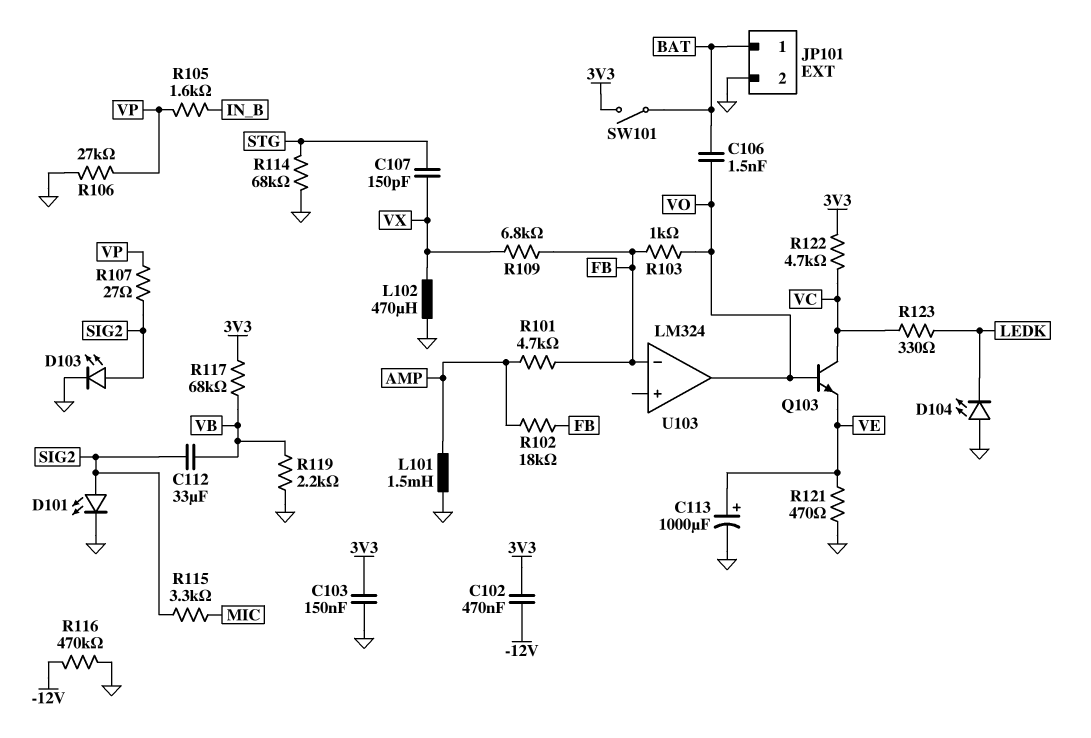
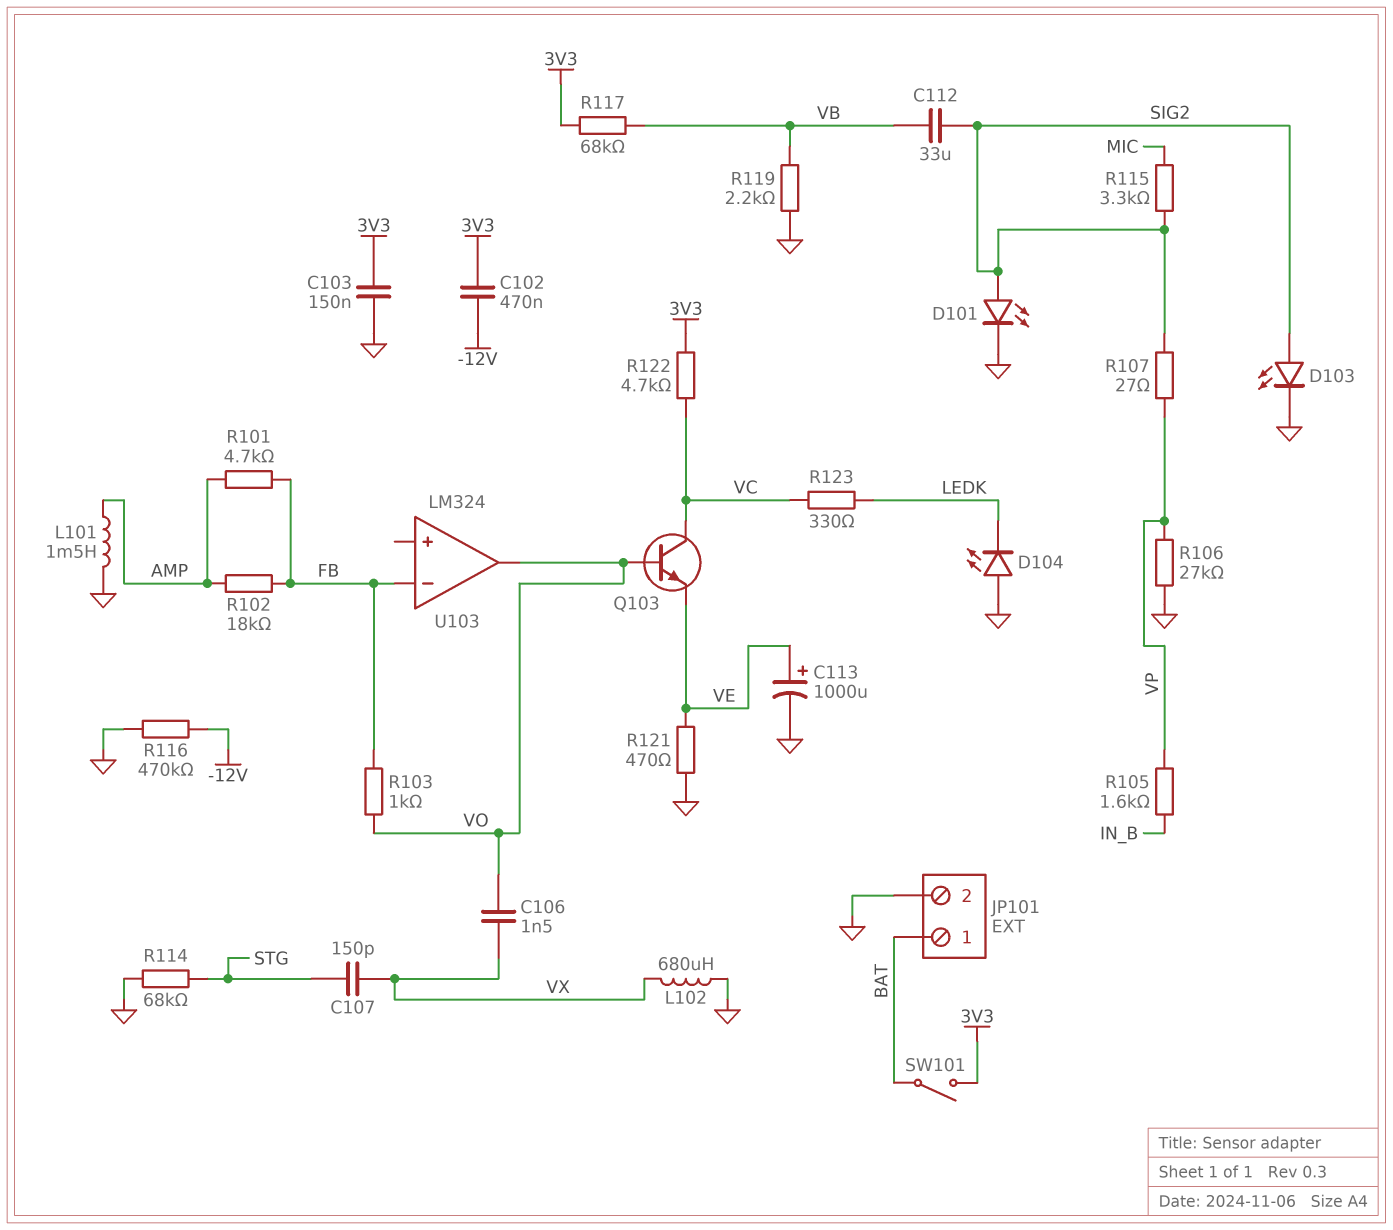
C106: 1.5nF (BAT, VO) -> 1.5nF (VO, VX)
L102: 470uH (GND, VX) -> 680uH (GND, VX)
R109: 6.8k (FB, VX) -> none

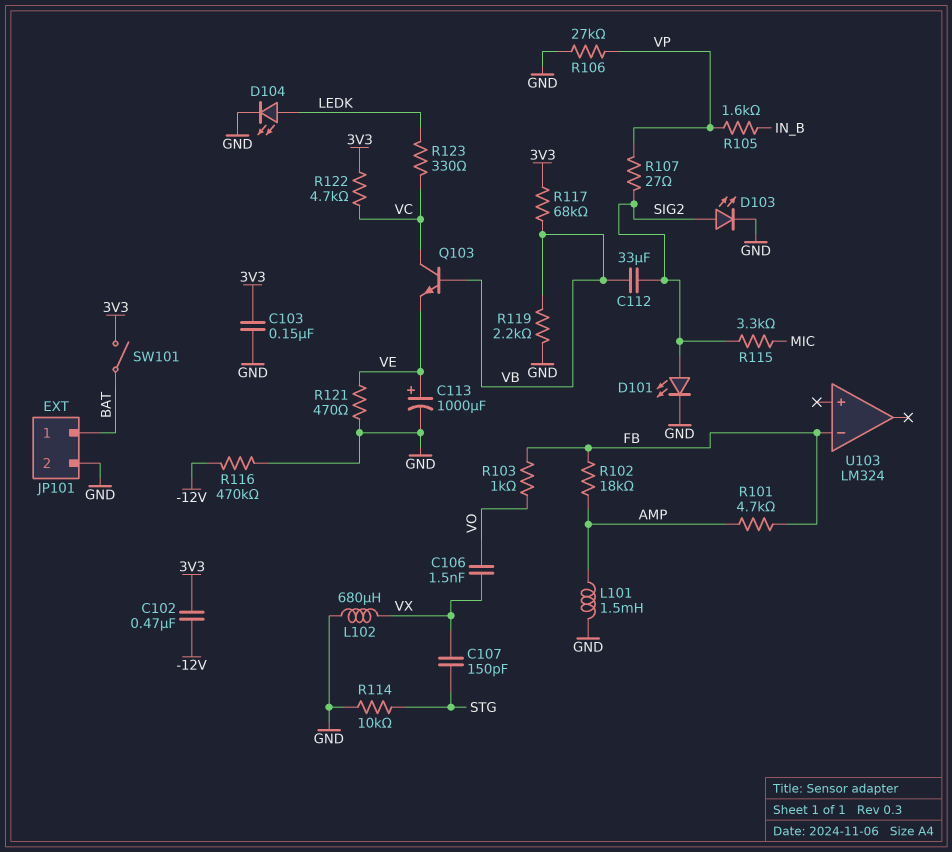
D104: LED (A GND, K LEDK) -> LED (A LEDK, K GND)
Q103: NPN (B VO, C VC, E VE) -> NPN (B VB, C VC, E VE)
R114: 68k (GND, STG) -> 10k (GND, STG)
U103 pin out: VO -> none

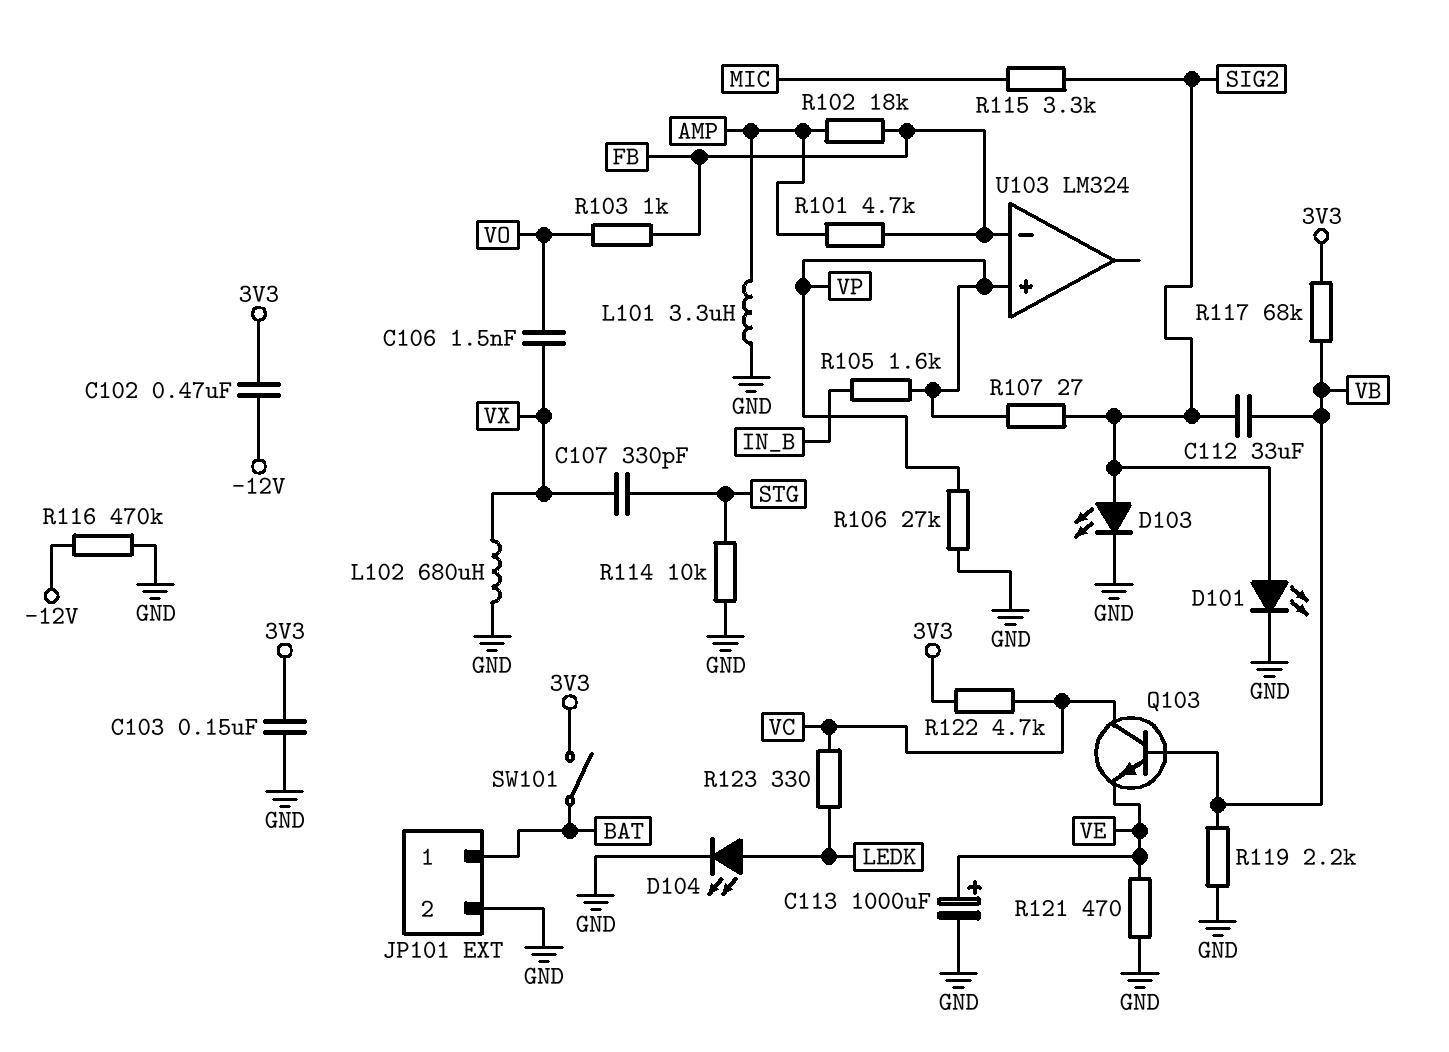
C107: 150pF (STG, VX) -> 330pF (STG, VX)
L101: 1.5mH (AMP, GND) -> 3.3uH (AMP, GND)
U103 pin in+: none -> VP

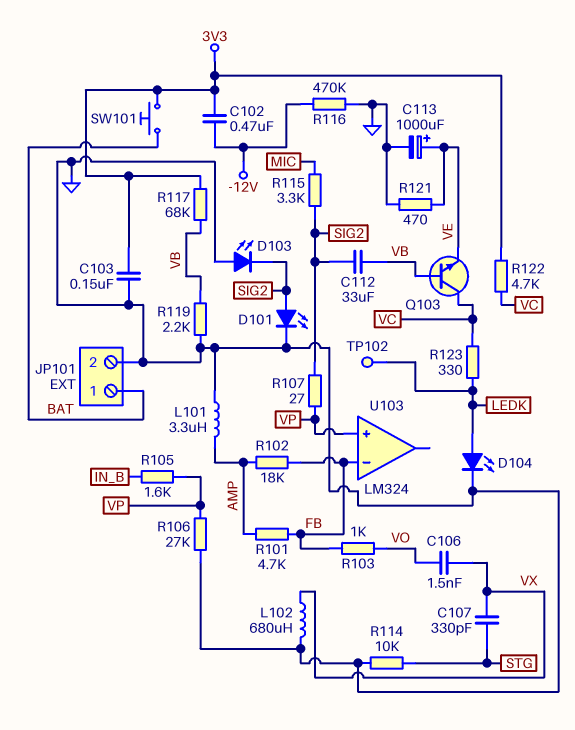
D103: LED (A SIG2, K GND) -> LED (A GND, K SIG2)
SW101: switch (3V3, BAT) -> button (3V3, BAT)
TP102: none -> test point (LEDK)

